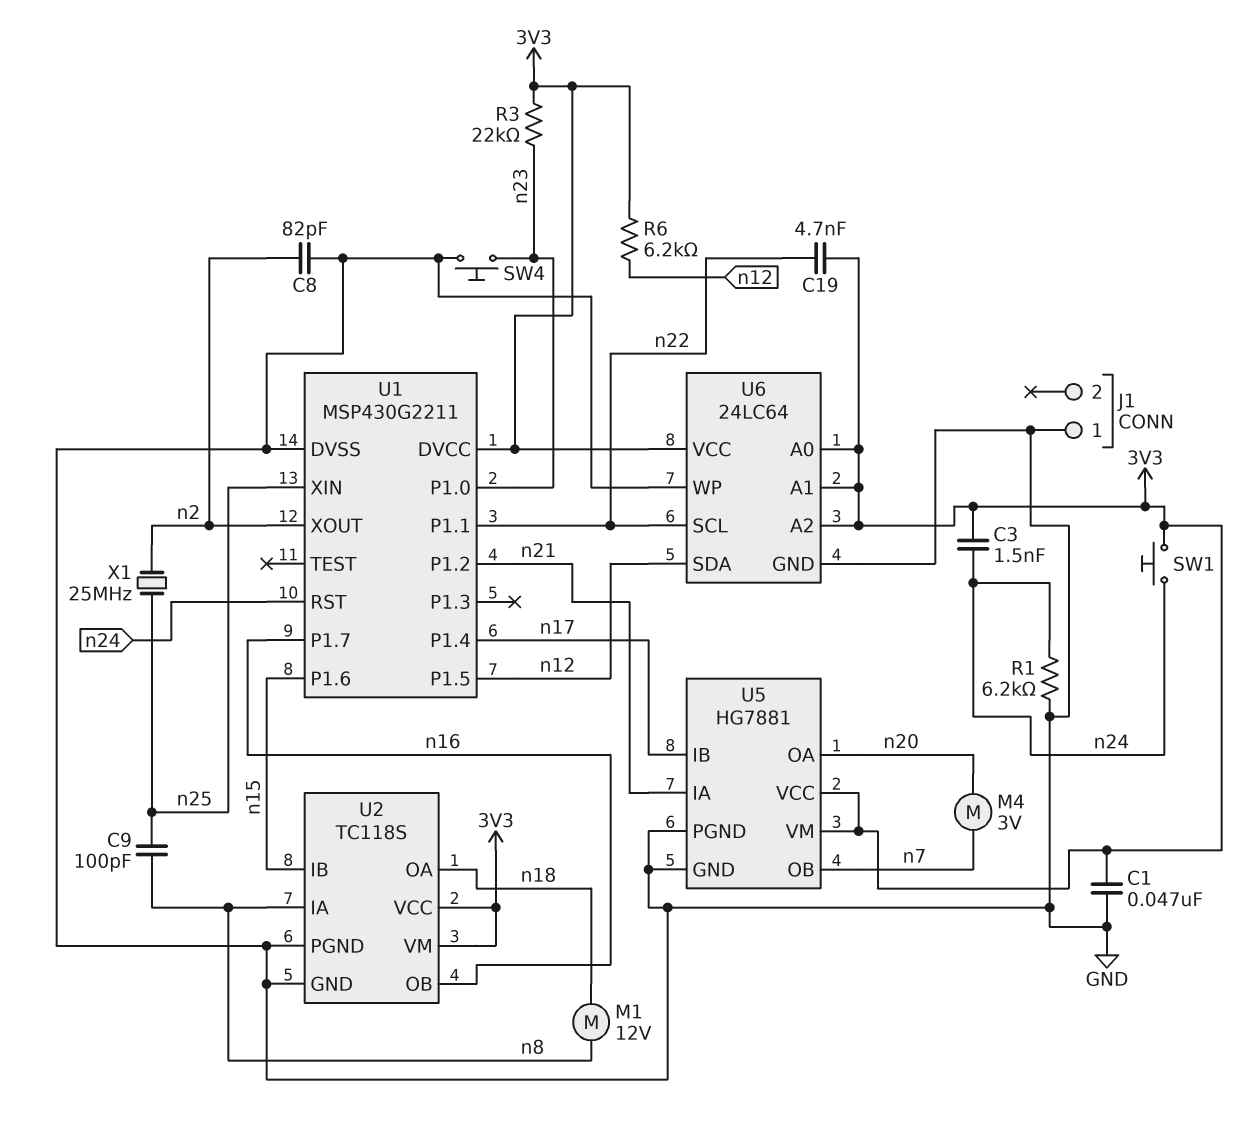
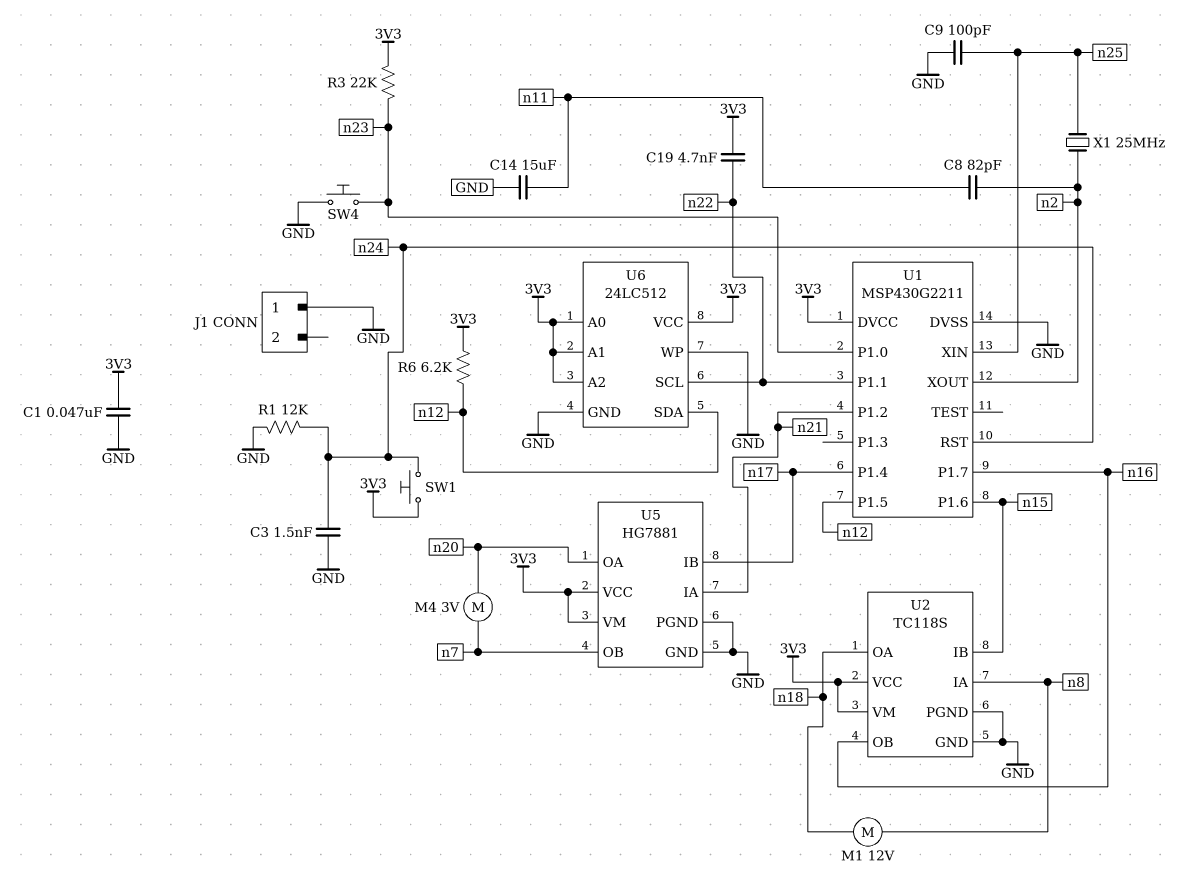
C3: 1.5nF (3V3, n24) -> 1.5nF (GND, n24)
C8: 82pF (GND, n2) -> 82pF (n2, n11)
C9: 100pF (n8, n25) -> 100pF (GND, n25)
C14: none -> 15uF (GND, n11)
R1: 6.2k (GND, n24) -> 12k (GND, n24)
U6: 24LC64 -> 24LC512

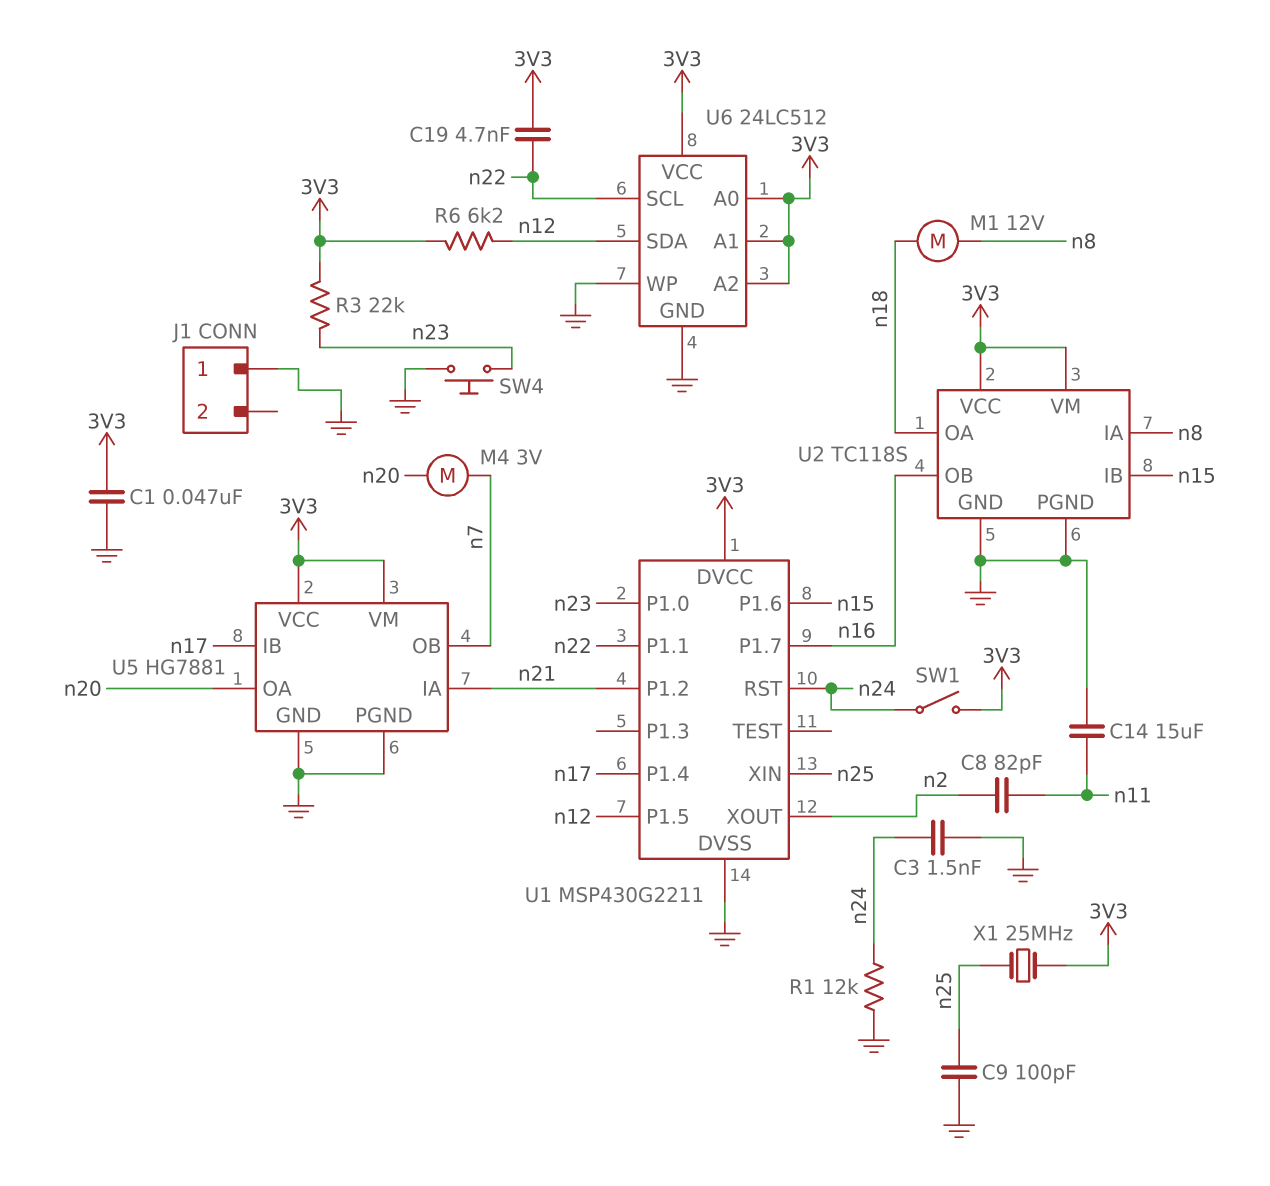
SW1: button (3V3, n24) -> switch (3V3, n24)
X1: 25MHz (n2, n25) -> 25MHz (3V3, n25)

